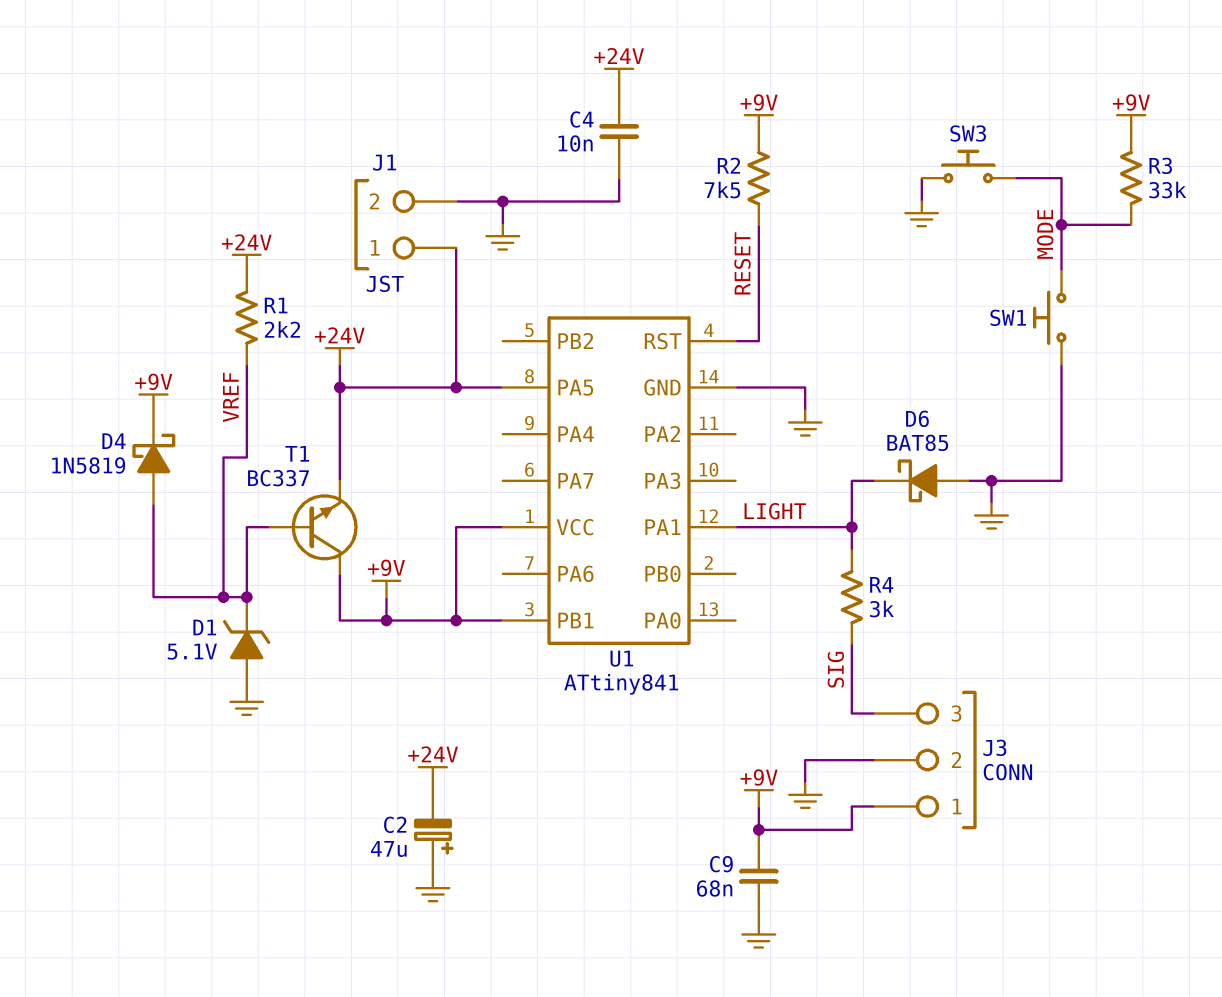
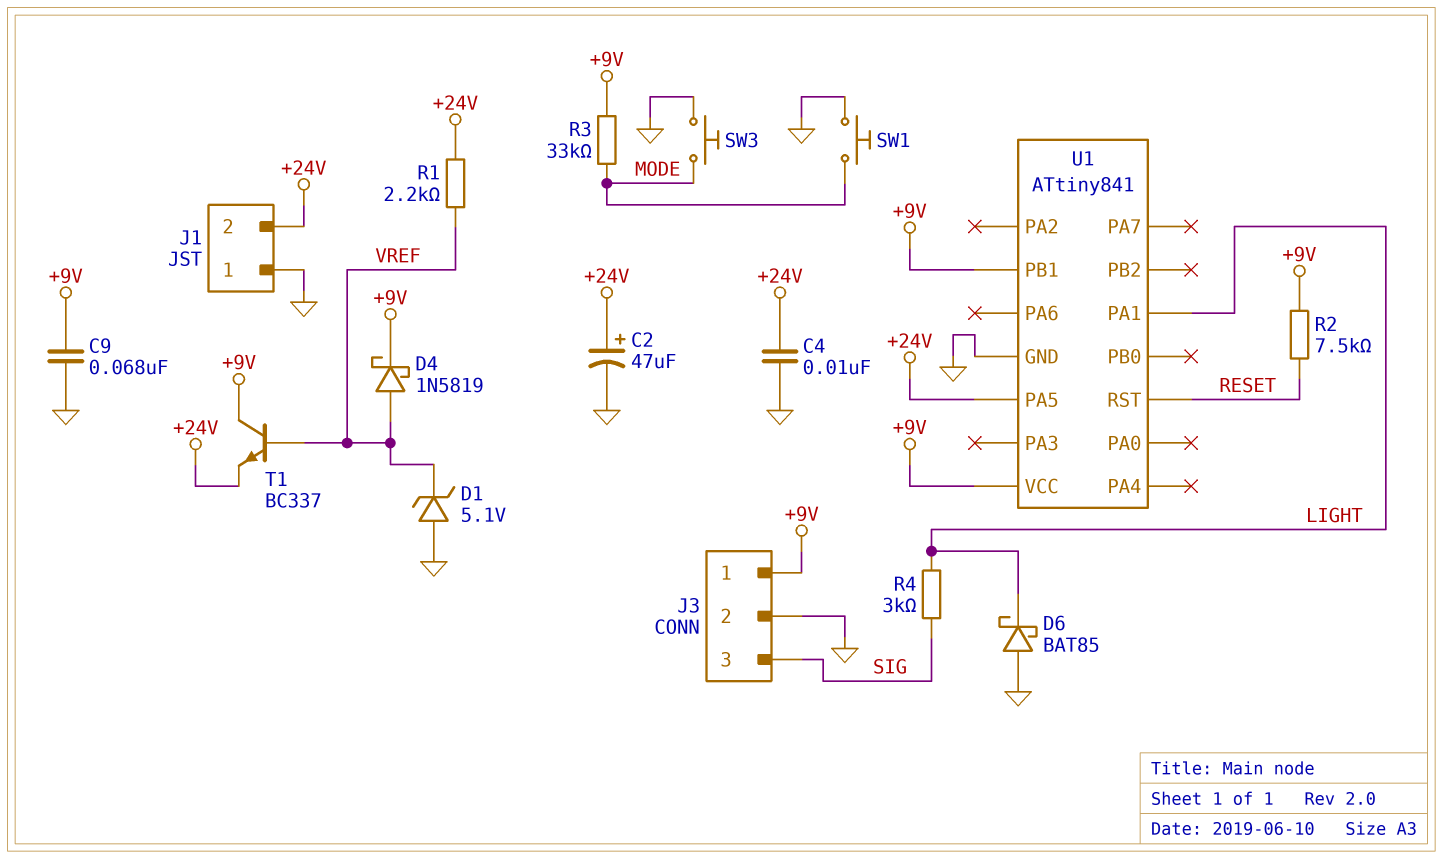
C2: 47uF (plus GND, minus +24V) -> 47uF (plus +24V, minus GND)
J1 pin 1: +24V -> GND
J1 pin 2: GND -> +24V

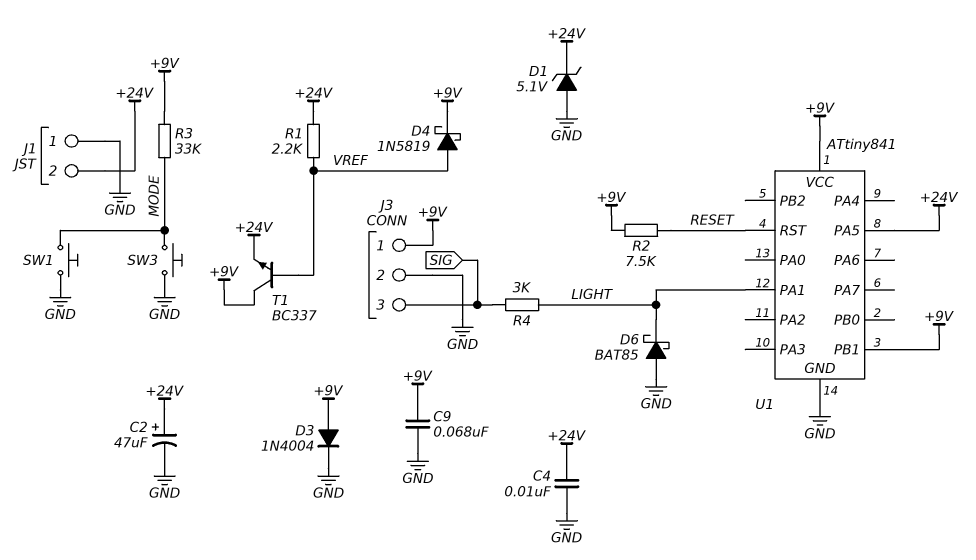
D1: zener 5.1V (A GND, K VREF) -> zener 5.1V (A GND, K +24V)
D3: none -> diode 1N4004 (A +9V, K GND)

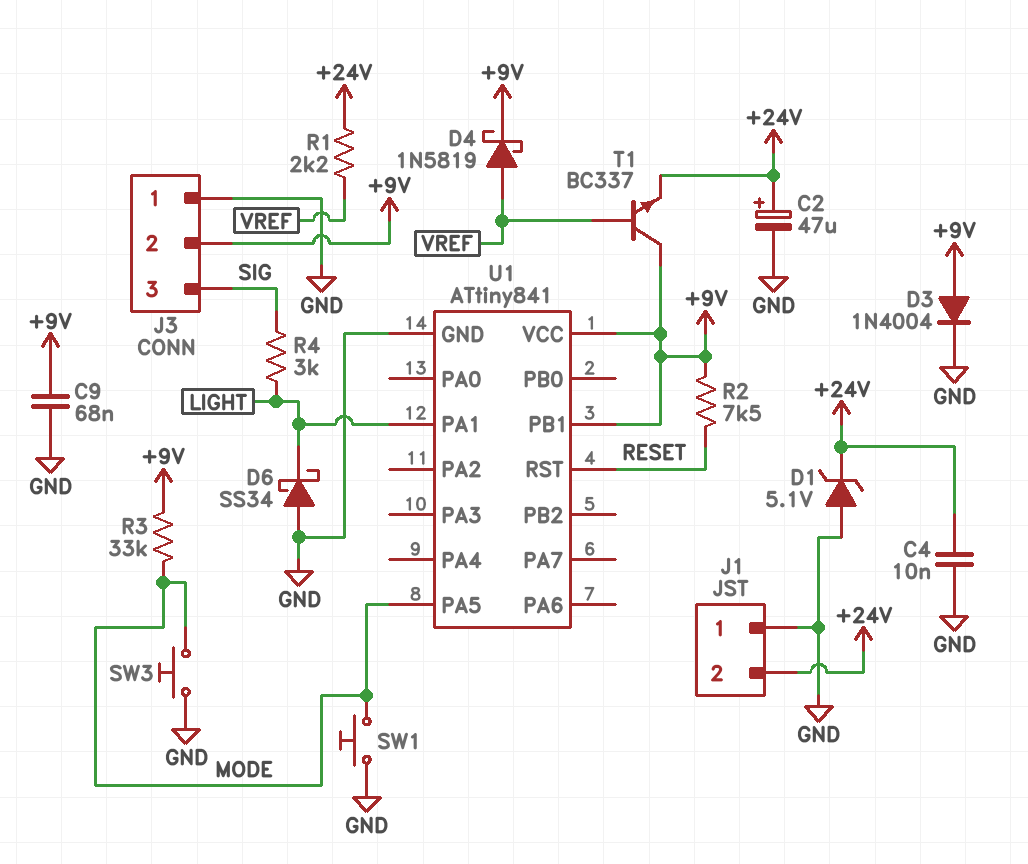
D6: schottky BAT85 (A GND, K LIGHT) -> schottky SS34 (A GND, K LIGHT)
J3 pin 1: +9V -> GND
J3 pin 2: GND -> +9V
U1 pin PA5: +24V -> MODE

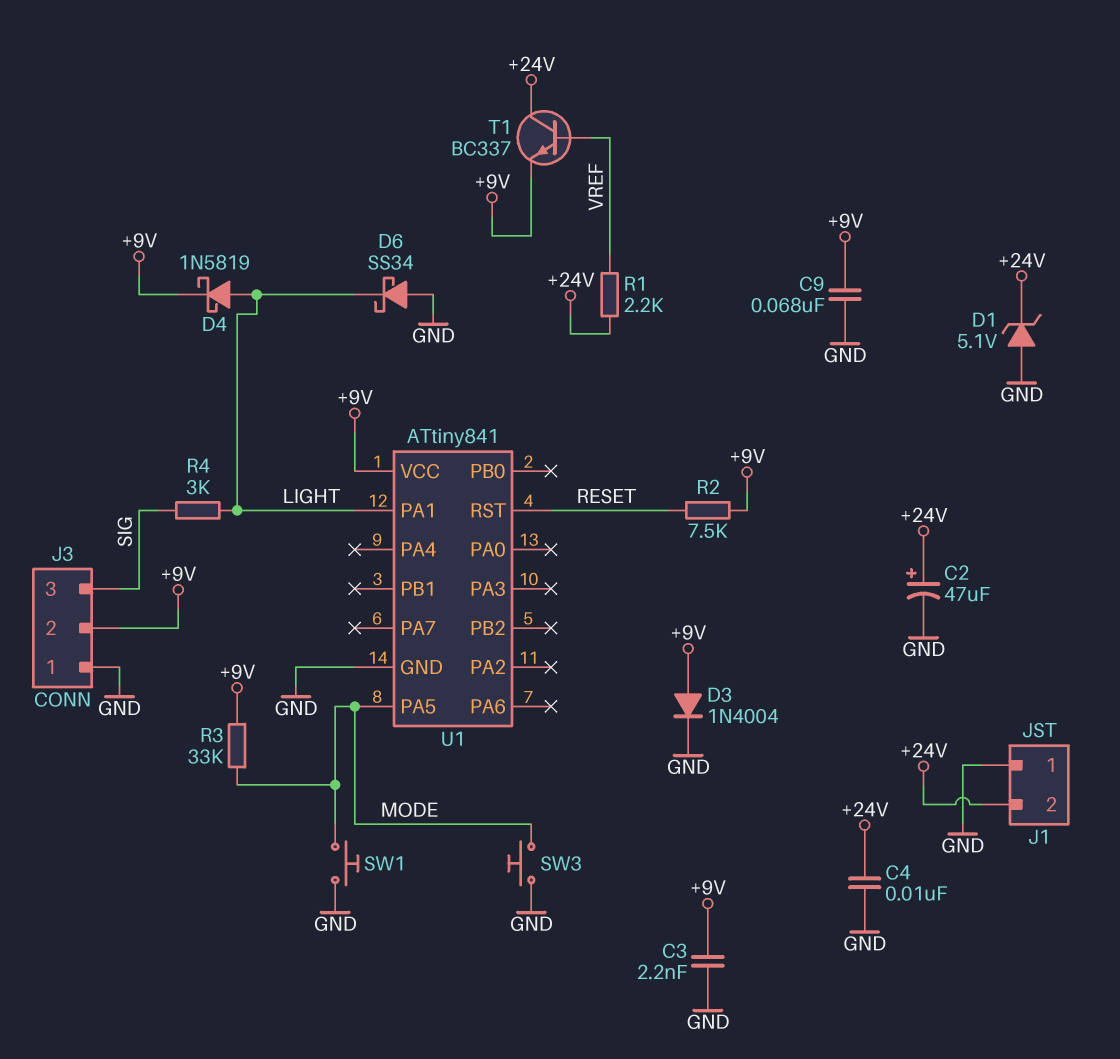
C3: none -> 2.2nF (+9V, GND)
D4: schottky 1N5819 (A VREF, K +9V) -> schottky 1N5819 (A LIGHT, K +9V)
T1: NPN BC337 (B VREF, C +9V, E +24V) -> NPN BC337 (B VREF, C +24V, E +9V)
U1 pin PB1: +9V -> none

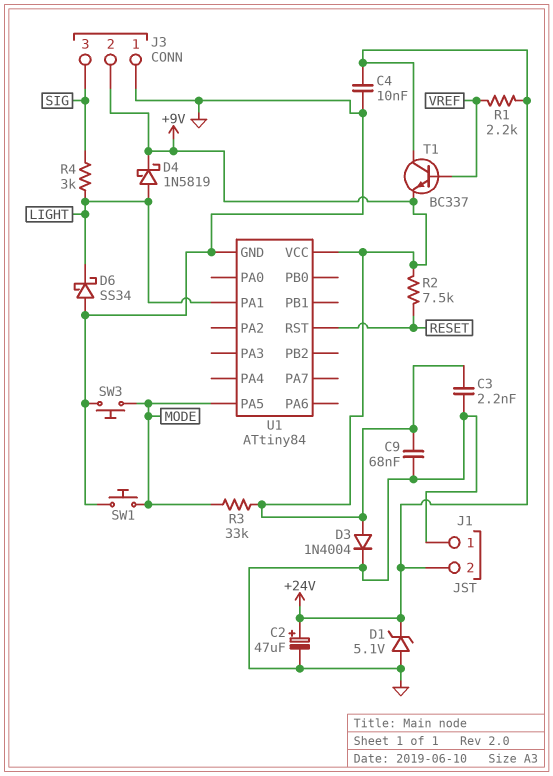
U1: ATtiny841 -> ATtiny84

